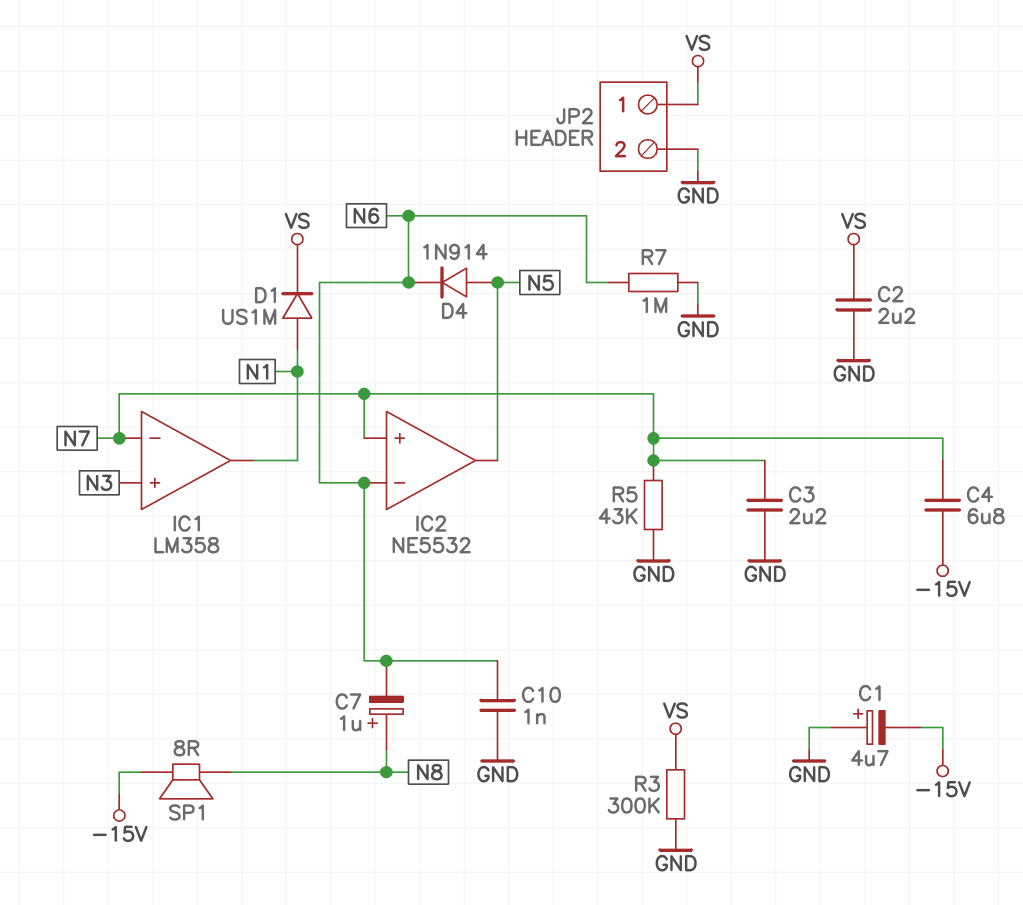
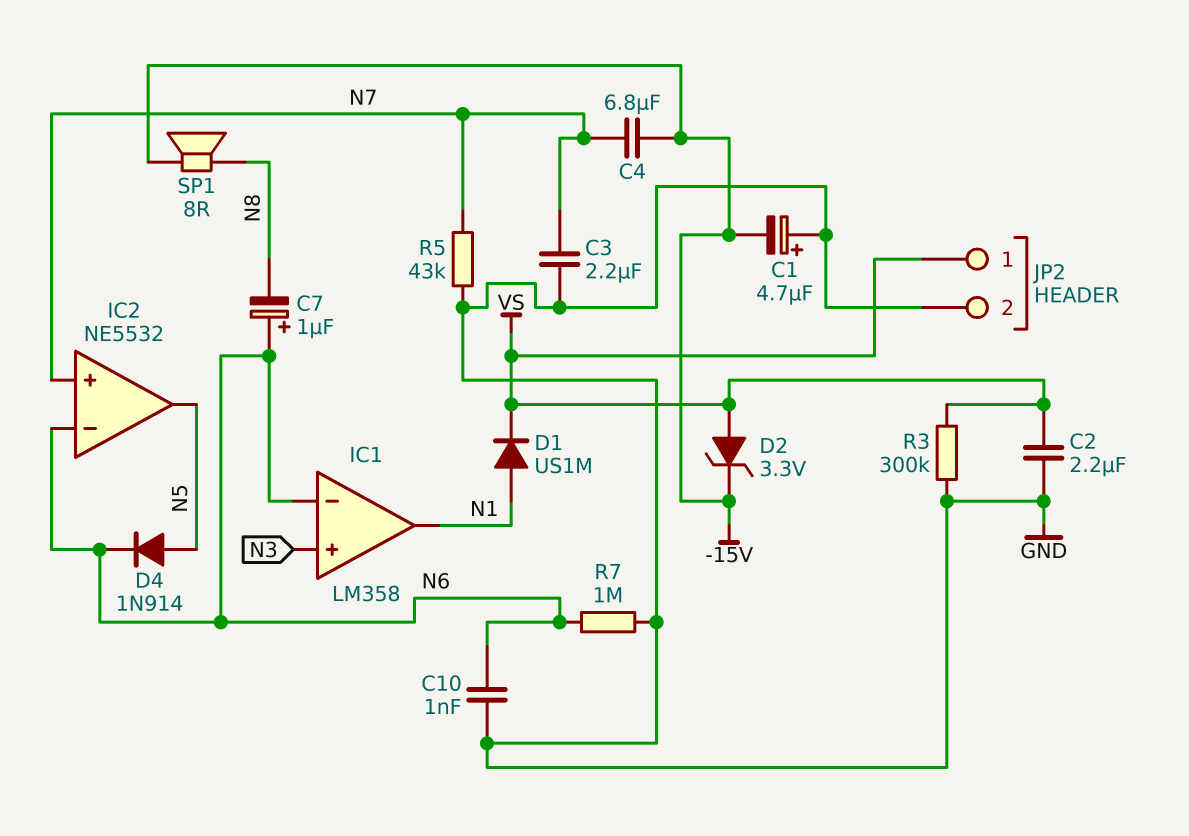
C7: 1uF (plus N8, minus N6) -> 1uF (plus N6, minus N8)
D2: none -> zener 3.3V (A VS, K -15V)
IC1 pin in-: N7 -> N6

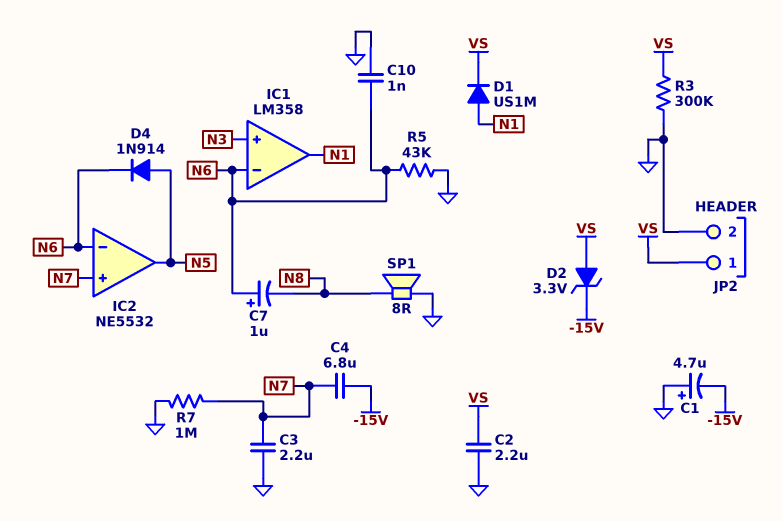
R5: 43k (GND, N7) -> 43k (GND, N6)
R7: 1M (GND, N6) -> 1M (GND, N7)
SP1: speaker 8R (-15V, N8) -> speaker 8R (GND, N8)

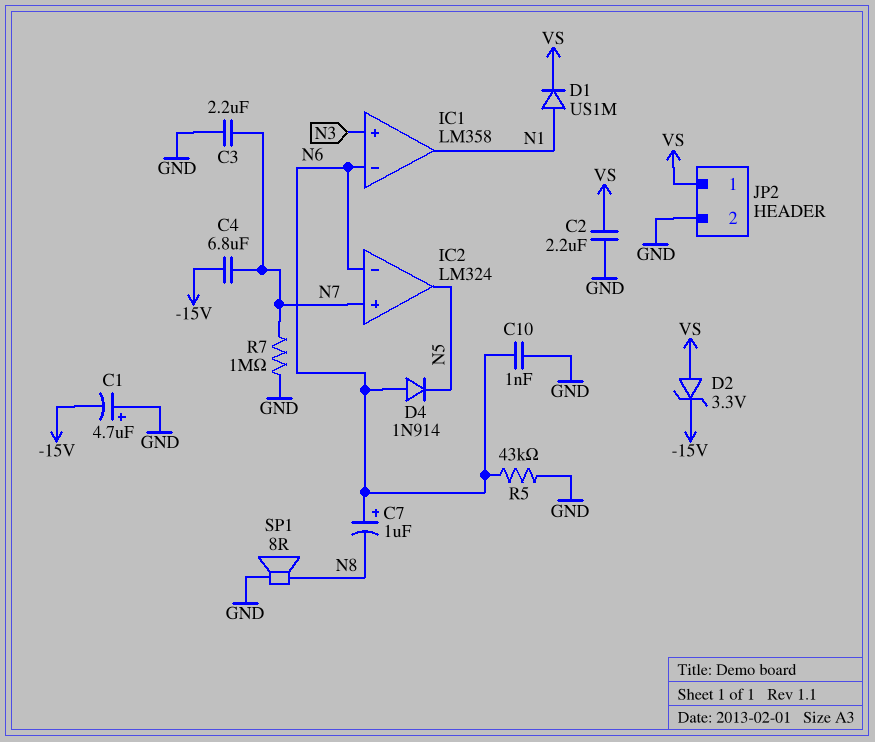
D4: diode 1N914 (A N5, K N6) -> diode 1N914 (A N6, K N5)
IC2: NE5532 -> LM324
R3: 300k (GND, VS) -> none

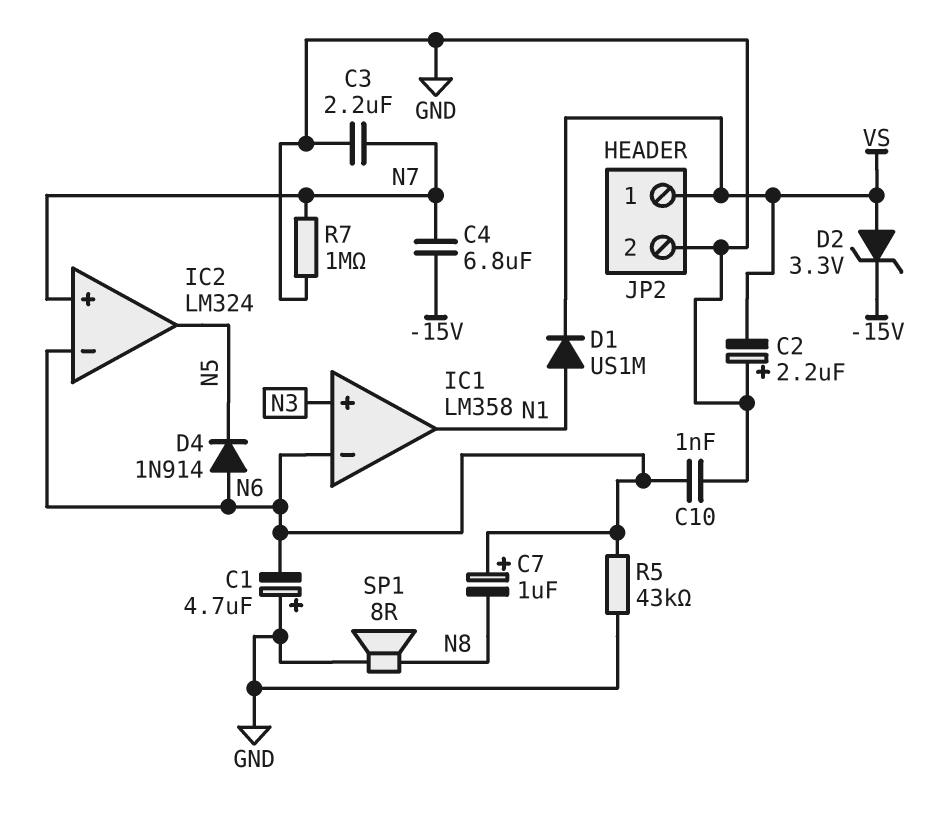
C1: 4.7uF (plus GND, minus -15V) -> 4.7uF (plus GND, minus N6)
C2: 2.2uF (GND, VS) -> 2.2uF (plus GND, minus VS)

